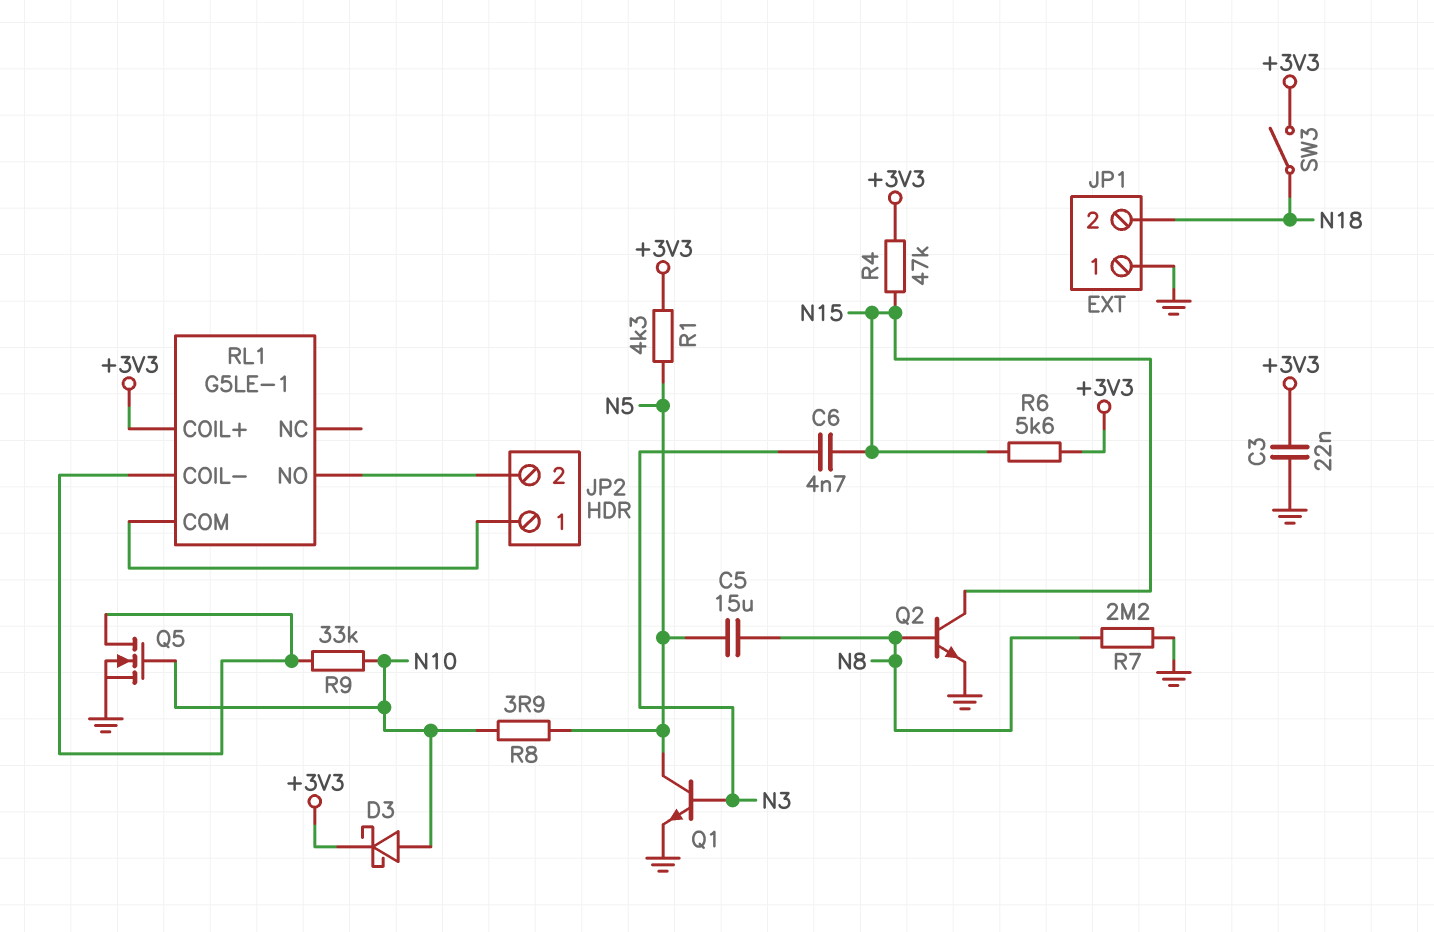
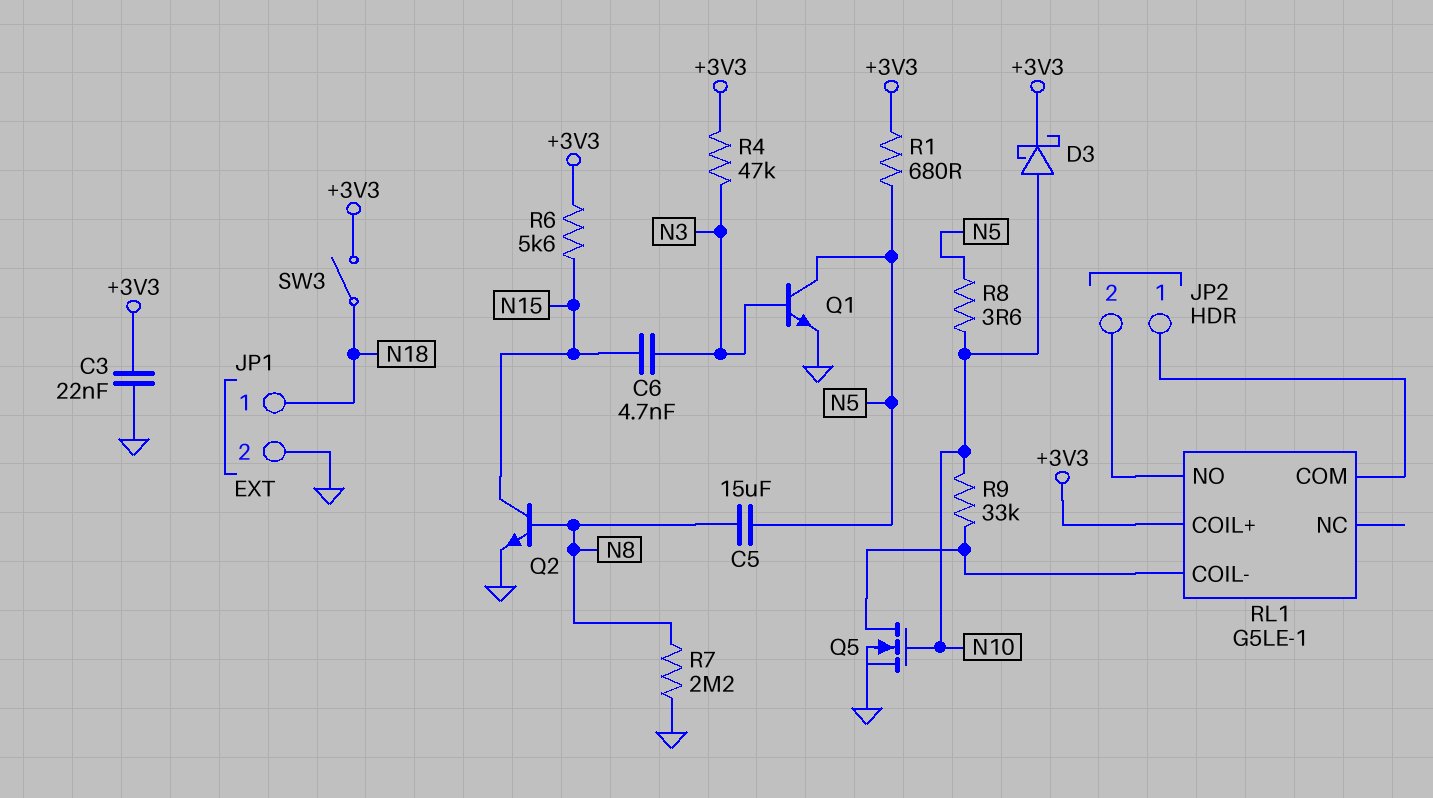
JP1 pin 1: GND -> N18
JP1 pin 2: N18 -> GND
R1: 4.3k (+3V3, N5) -> 680 (+3V3, N5)
R4: 47k (+3V3, N15) -> 47k (+3V3, N3)
R8: 3.9 (N5, N10) -> 3.6 (N5, N10)

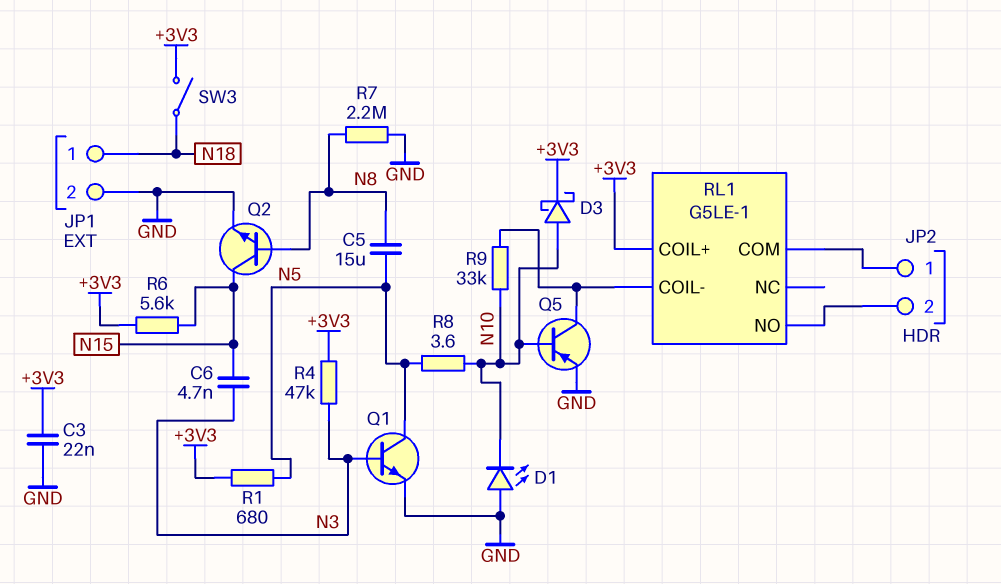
D1: none -> LED (A GND, K N10)
Q5: NMOS (G N10, D RL1/COIL-, S GND) -> PNP (B N10, C RL1/COIL-, E GND)

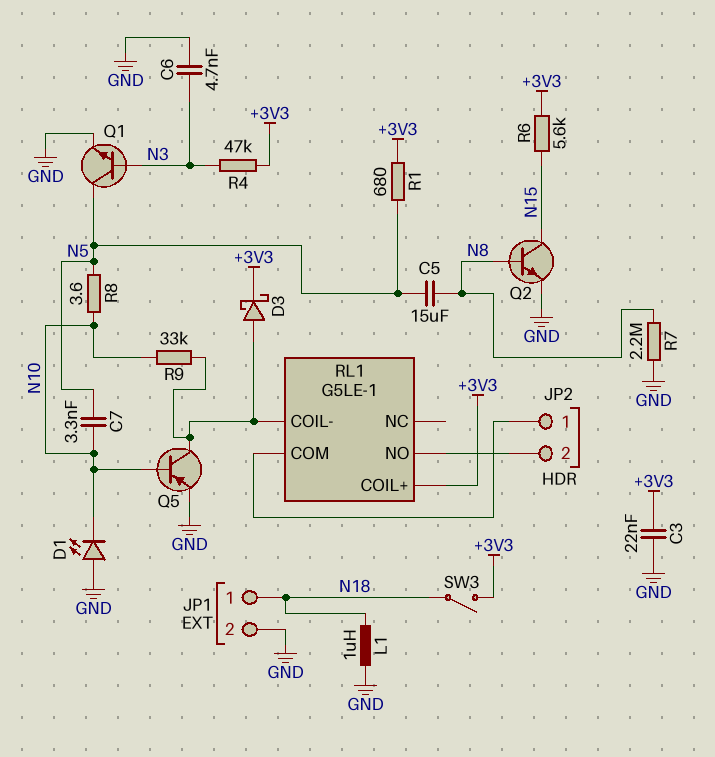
C6: 4.7nF (N3, N15) -> 4.7nF (GND, N3)
C7: none -> 3.3nF (N5, N10)
D3: schottky (A N10, K +3V3) -> schottky (A RL1/COIL-, K +3V3)
L1: none -> 1uH (GND, N18)

